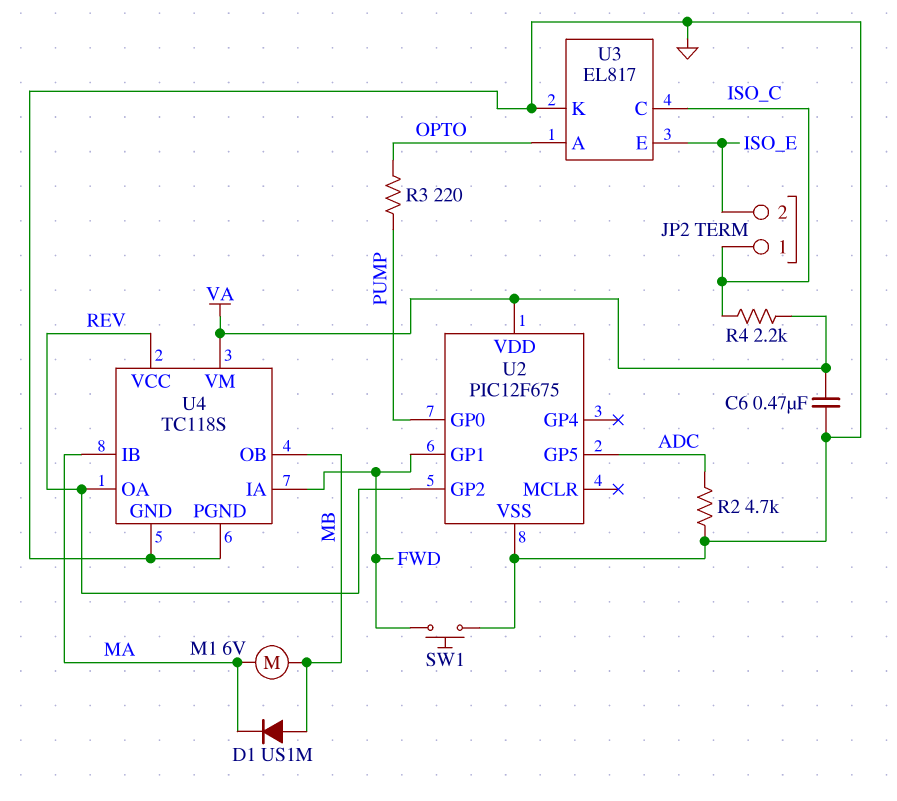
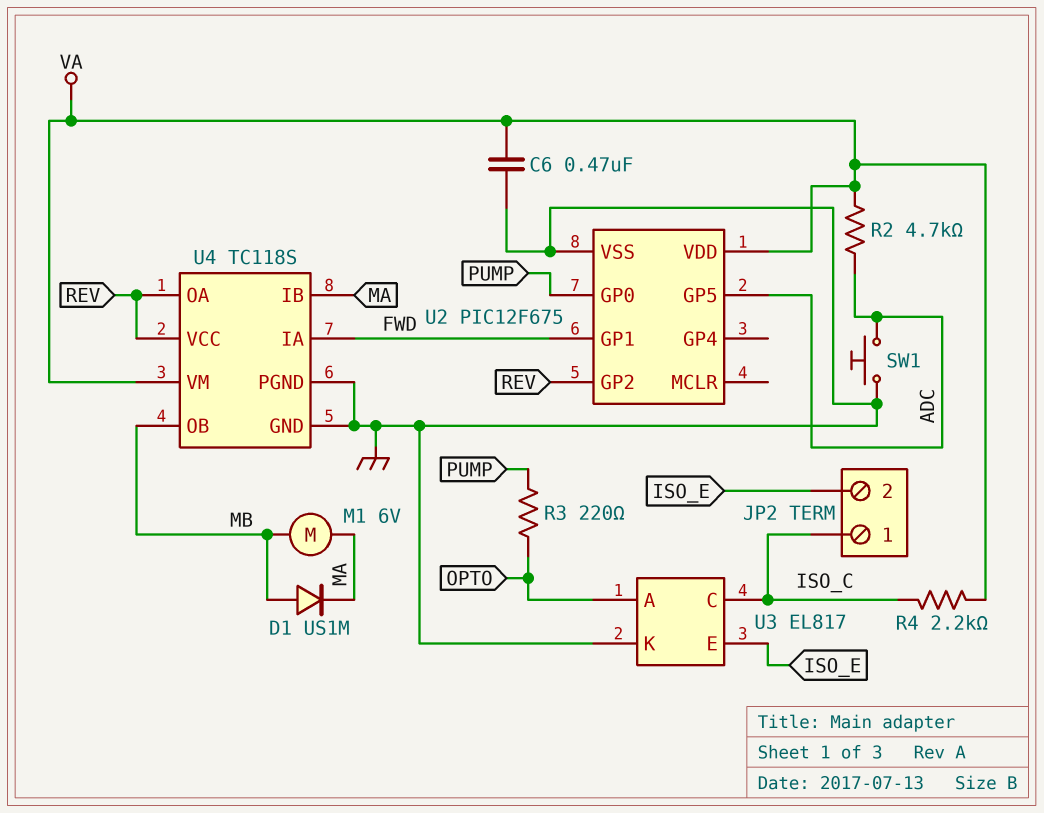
R2: 4.7k (ADC, GND) -> 4.7k (ADC, VA)
SW1: button (FWD, GND) -> button (ADC, GND)

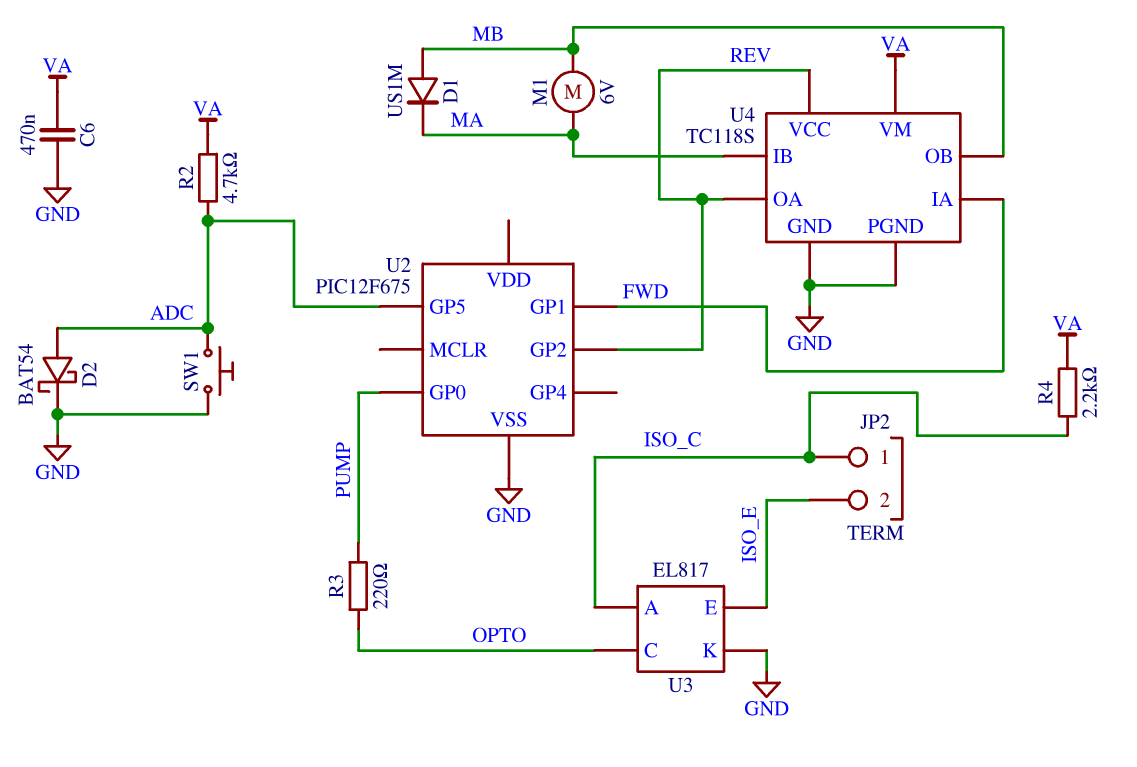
D2: none -> schottky BAT54 (A ADC, K GND)
U2 pin VDD: VA -> none
U3 pin A: OPTO -> ISO_C
U3 pin C: ISO_C -> OPTO

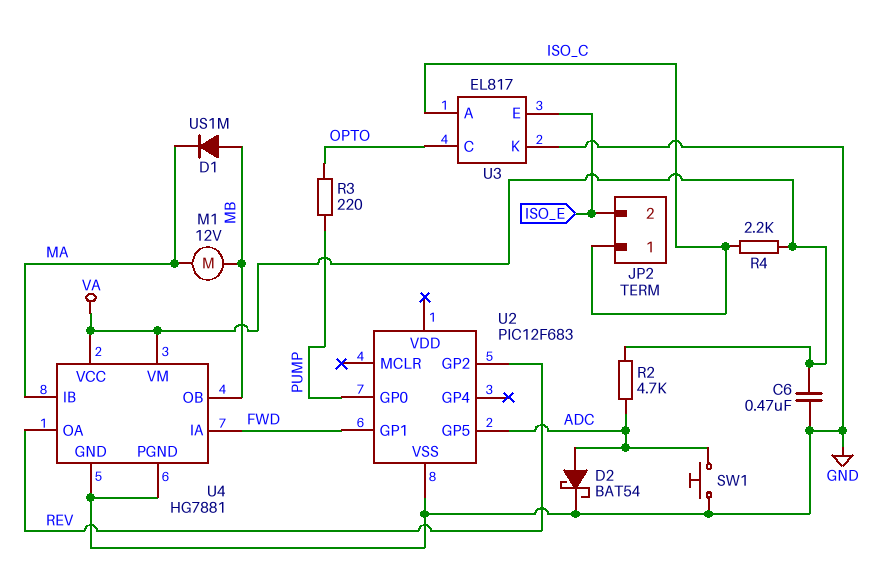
M1: motor 6V (MA, MB) -> motor 12V (MA, MB)
U2: PIC12F675 -> PIC12F683
U4: TC118S -> HG7881
U4 pin VCC: REV -> VA

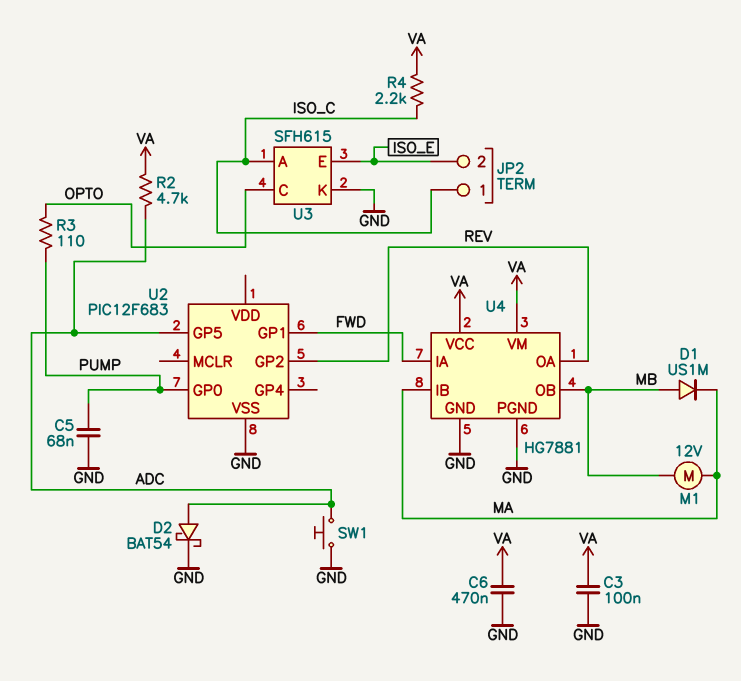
C3: none -> 100nF (GND, VA)
C5: none -> 68nF (GND, PUMP)
R3: 220 (OPTO, PUMP) -> 110 (OPTO, PUMP)
U3: EL817 -> SFH615

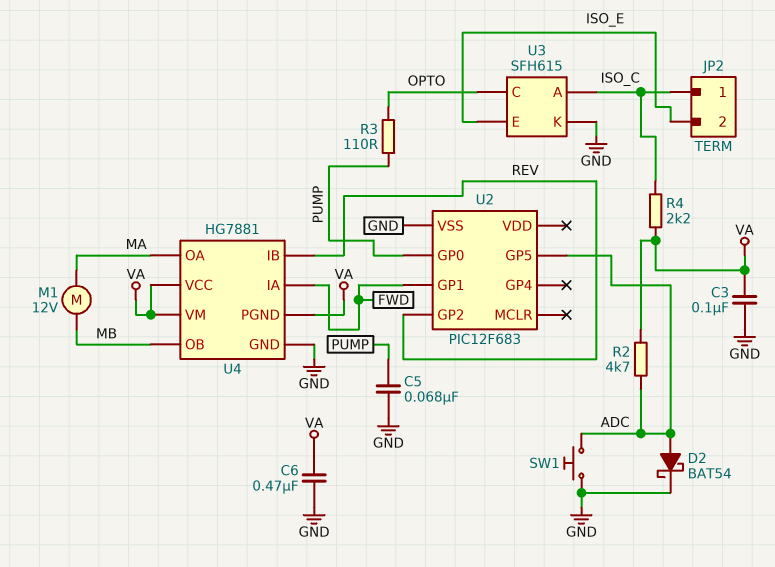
D1: diode US1M (A MB, K MA) -> none
U4 pin IB: MA -> REV
U4 pin OA: REV -> MA
U4 pin PGND: GND -> VA

